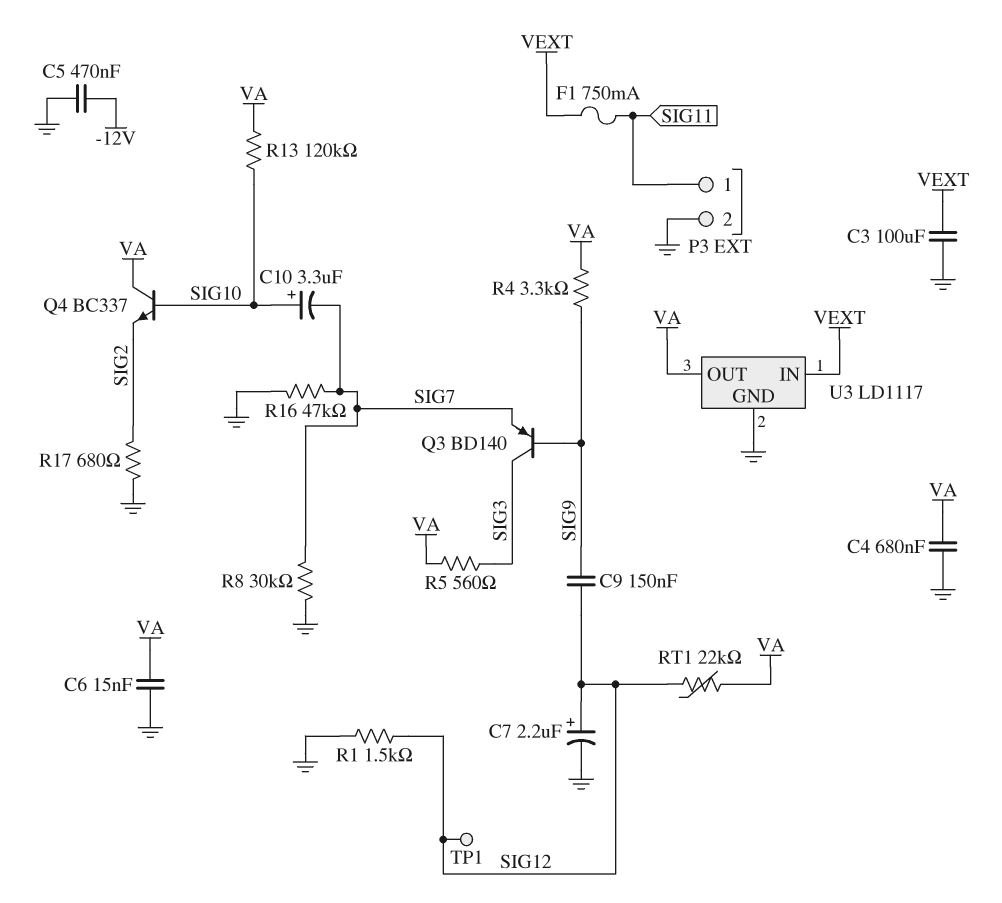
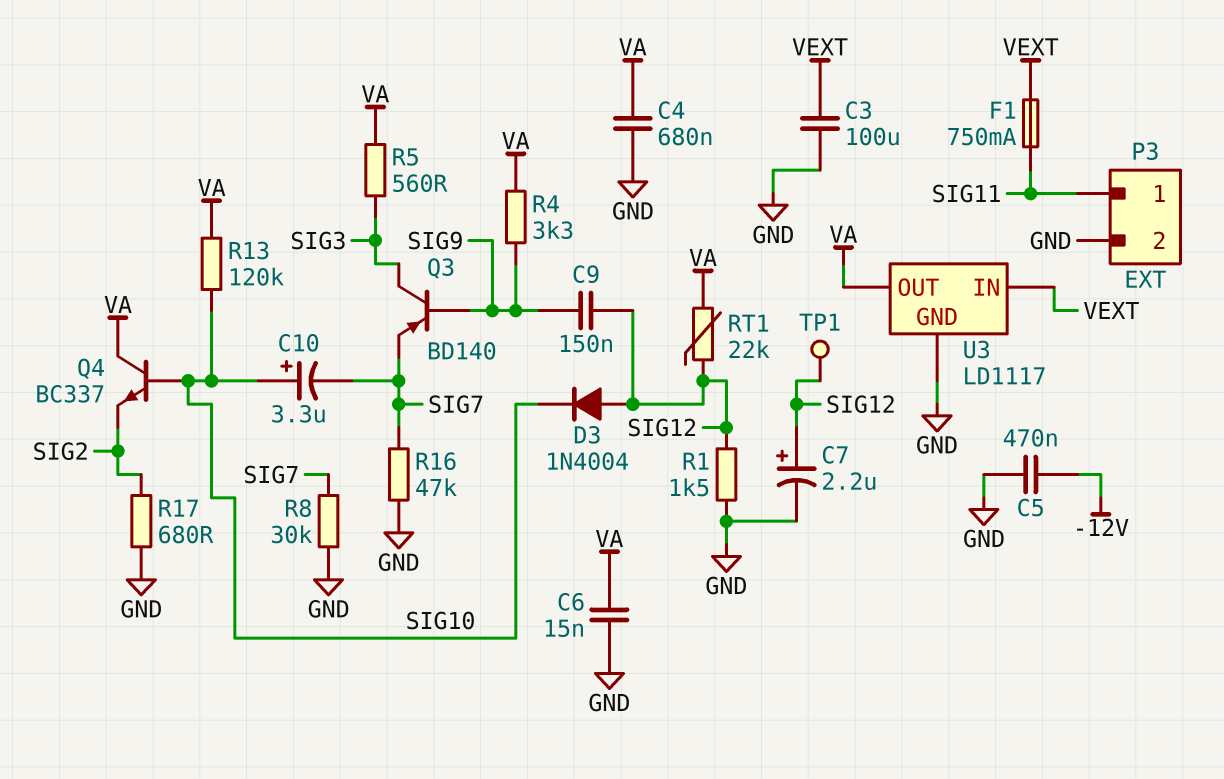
D3: none -> diode 1N4004 (A SIG12, K SIG10)

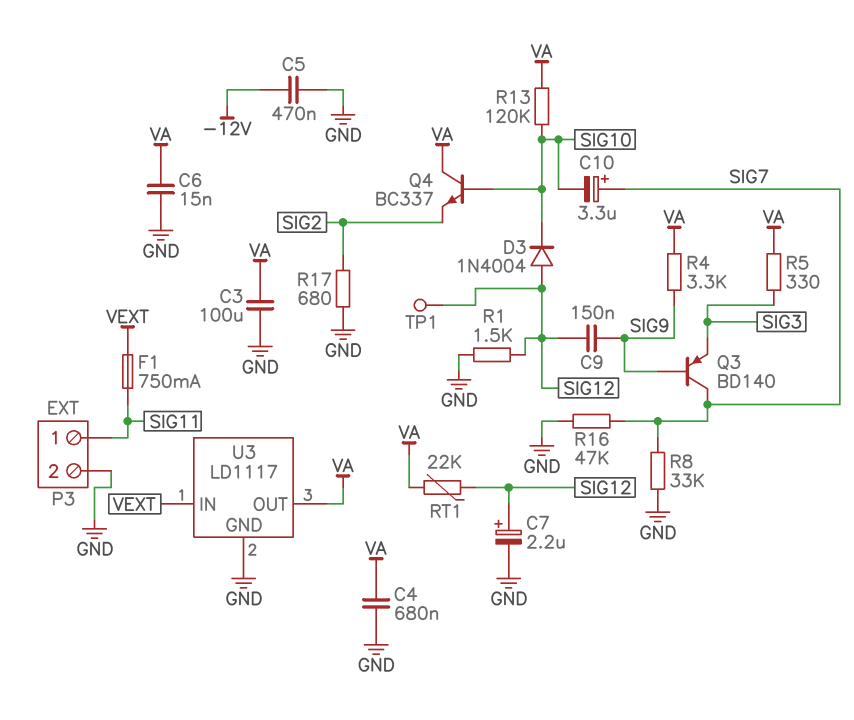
C3: 100uF (GND, VEXT) -> 100uF (GND, VA)
C10: 3.3uF (plus SIG10, minus SIG7) -> 3.3uF (plus SIG7, minus SIG10)
Q3: PNP BD140 (B SIG9, C SIG3, E SIG7) -> PNP BD140 (B SIG9, C SIG7, E SIG3)
R5: 560 (SIG3, VA) -> 330 (SIG3, VA)
R8: 30k (GND, SIG7) -> 33k (GND, SIG7)

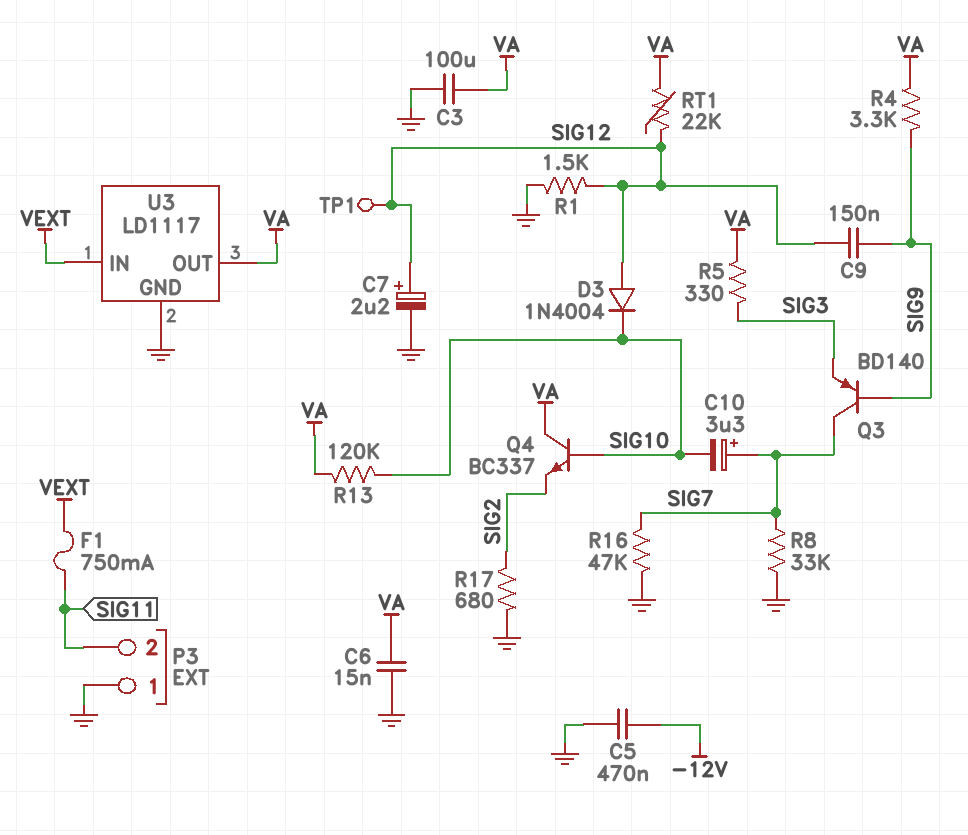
C4: 680nF (GND, VA) -> none
P3 pin 1: SIG11 -> GND
P3 pin 2: GND -> SIG11

